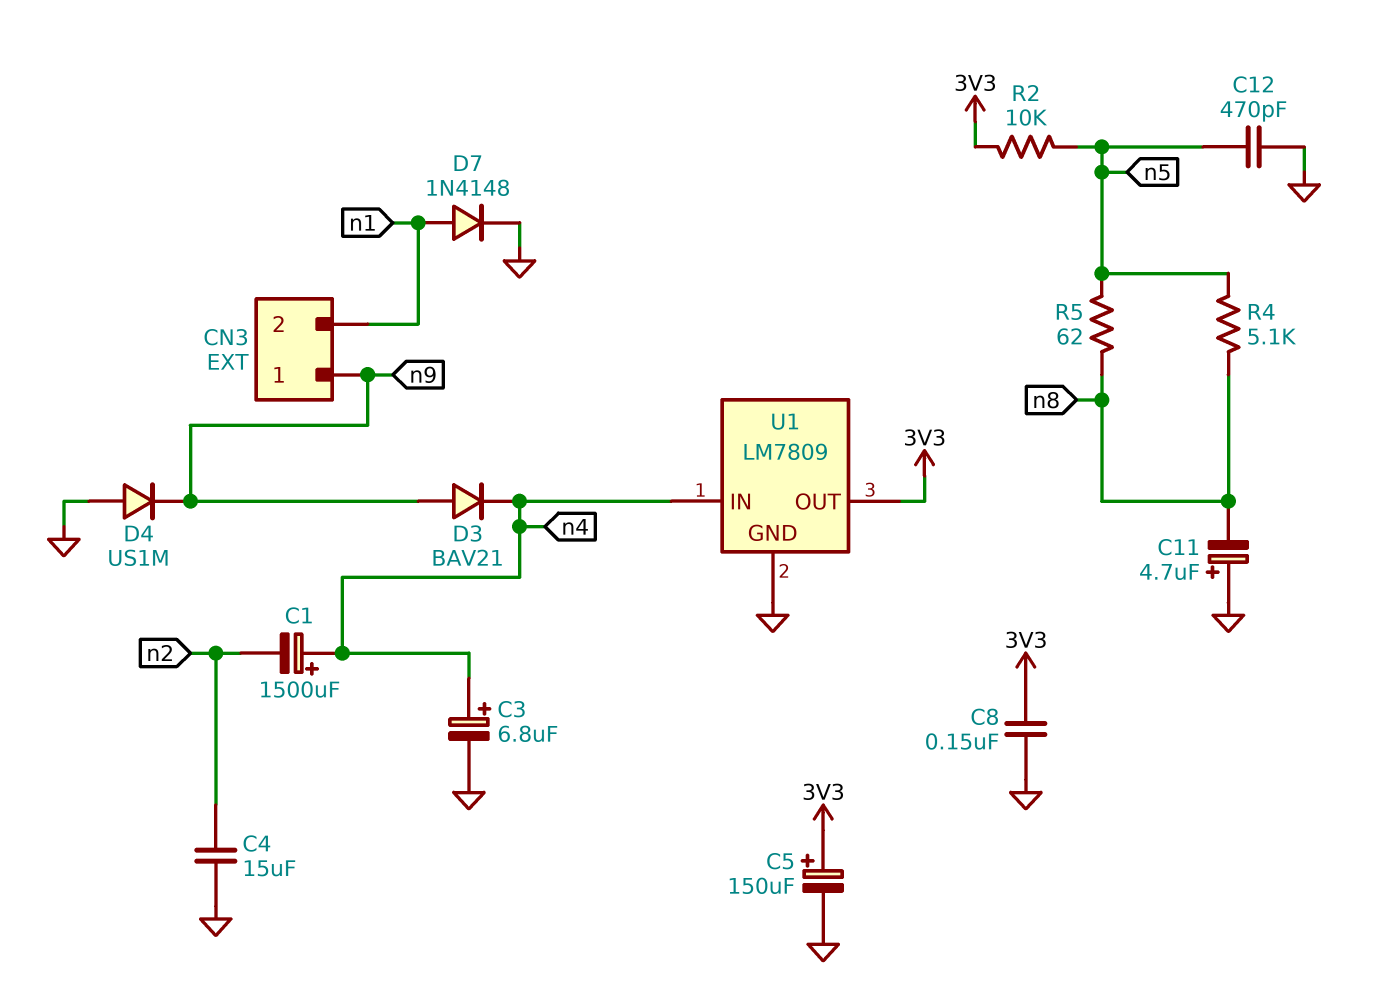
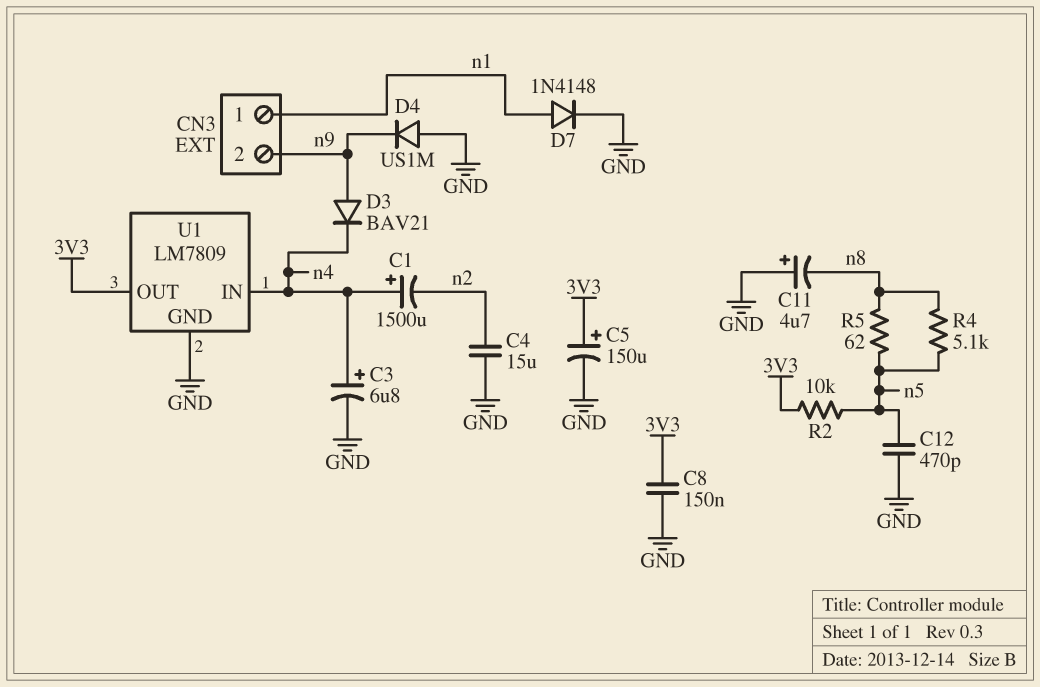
CN3 pin 1: n9 -> n1
CN3 pin 2: n1 -> n9

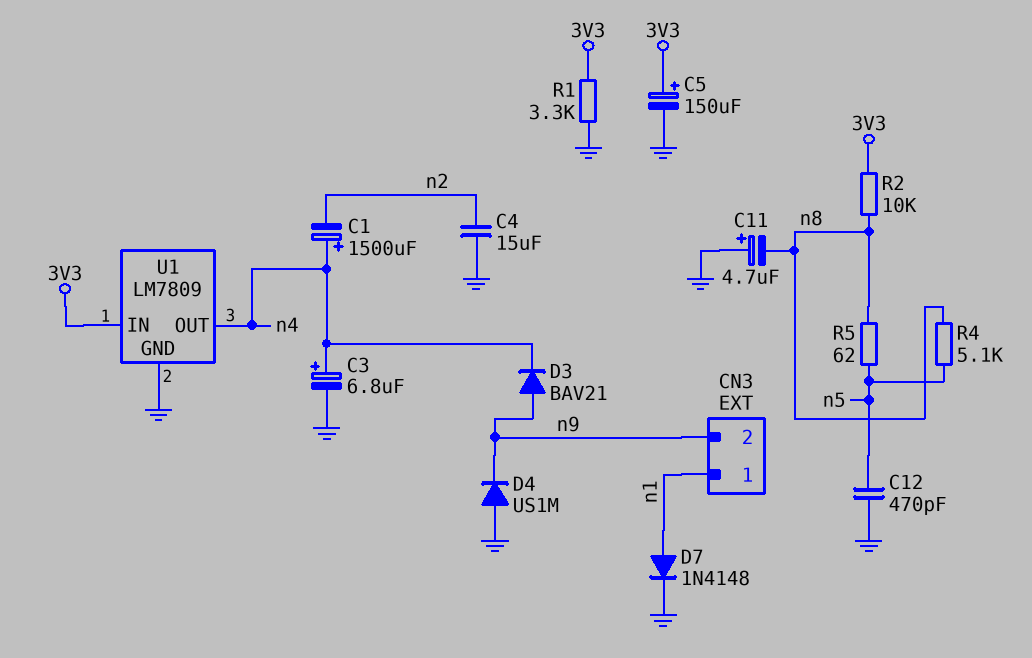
C8: 150nF (3V3, GND) -> none
R1: none -> 3.3k (3V3, GND)
R2: 10k (3V3, n5) -> 10k (3V3, n8)
U1 pin IN: n4 -> 3V3
U1 pin OUT: 3V3 -> n4

